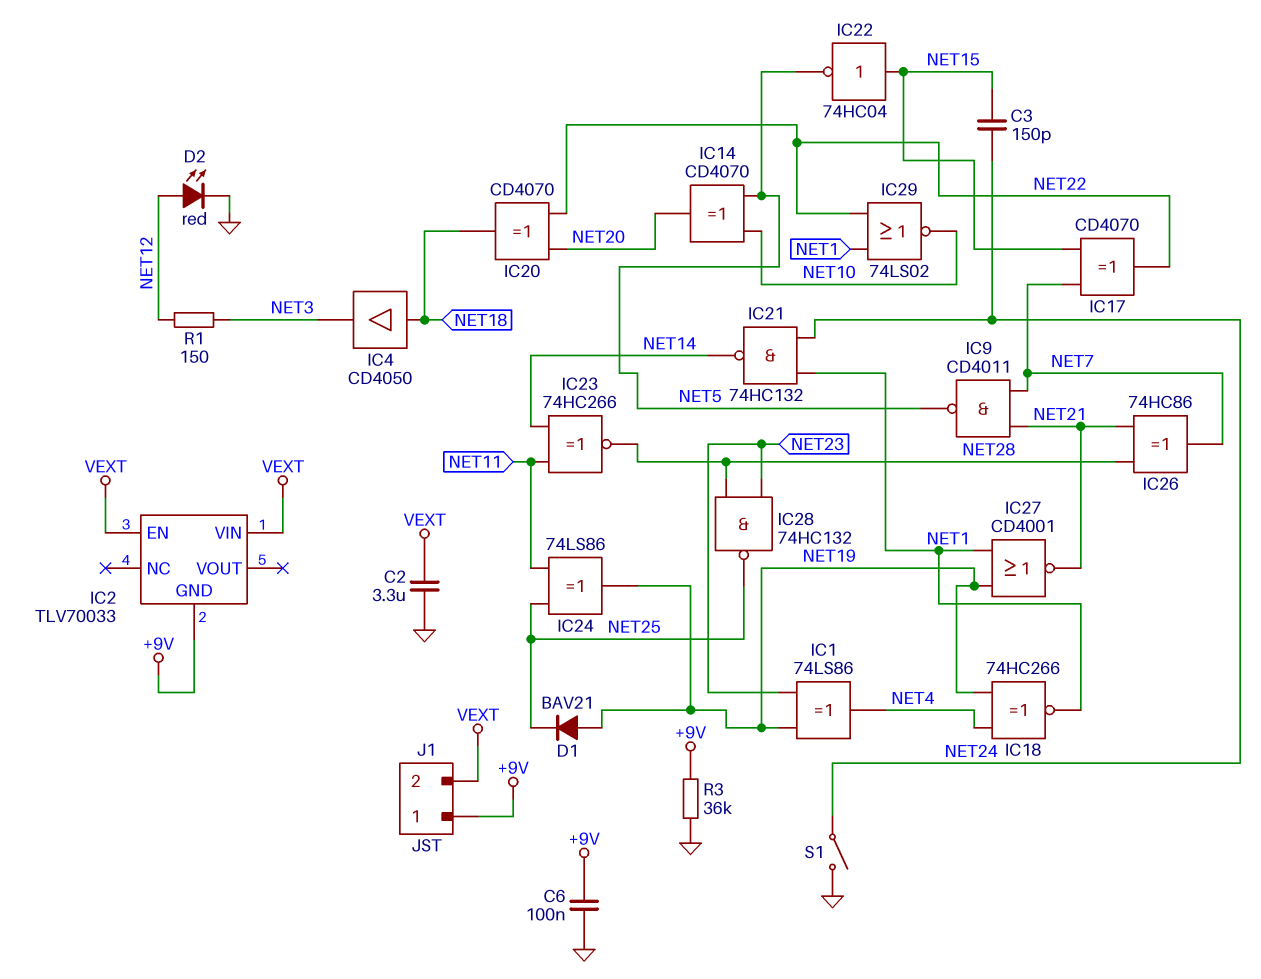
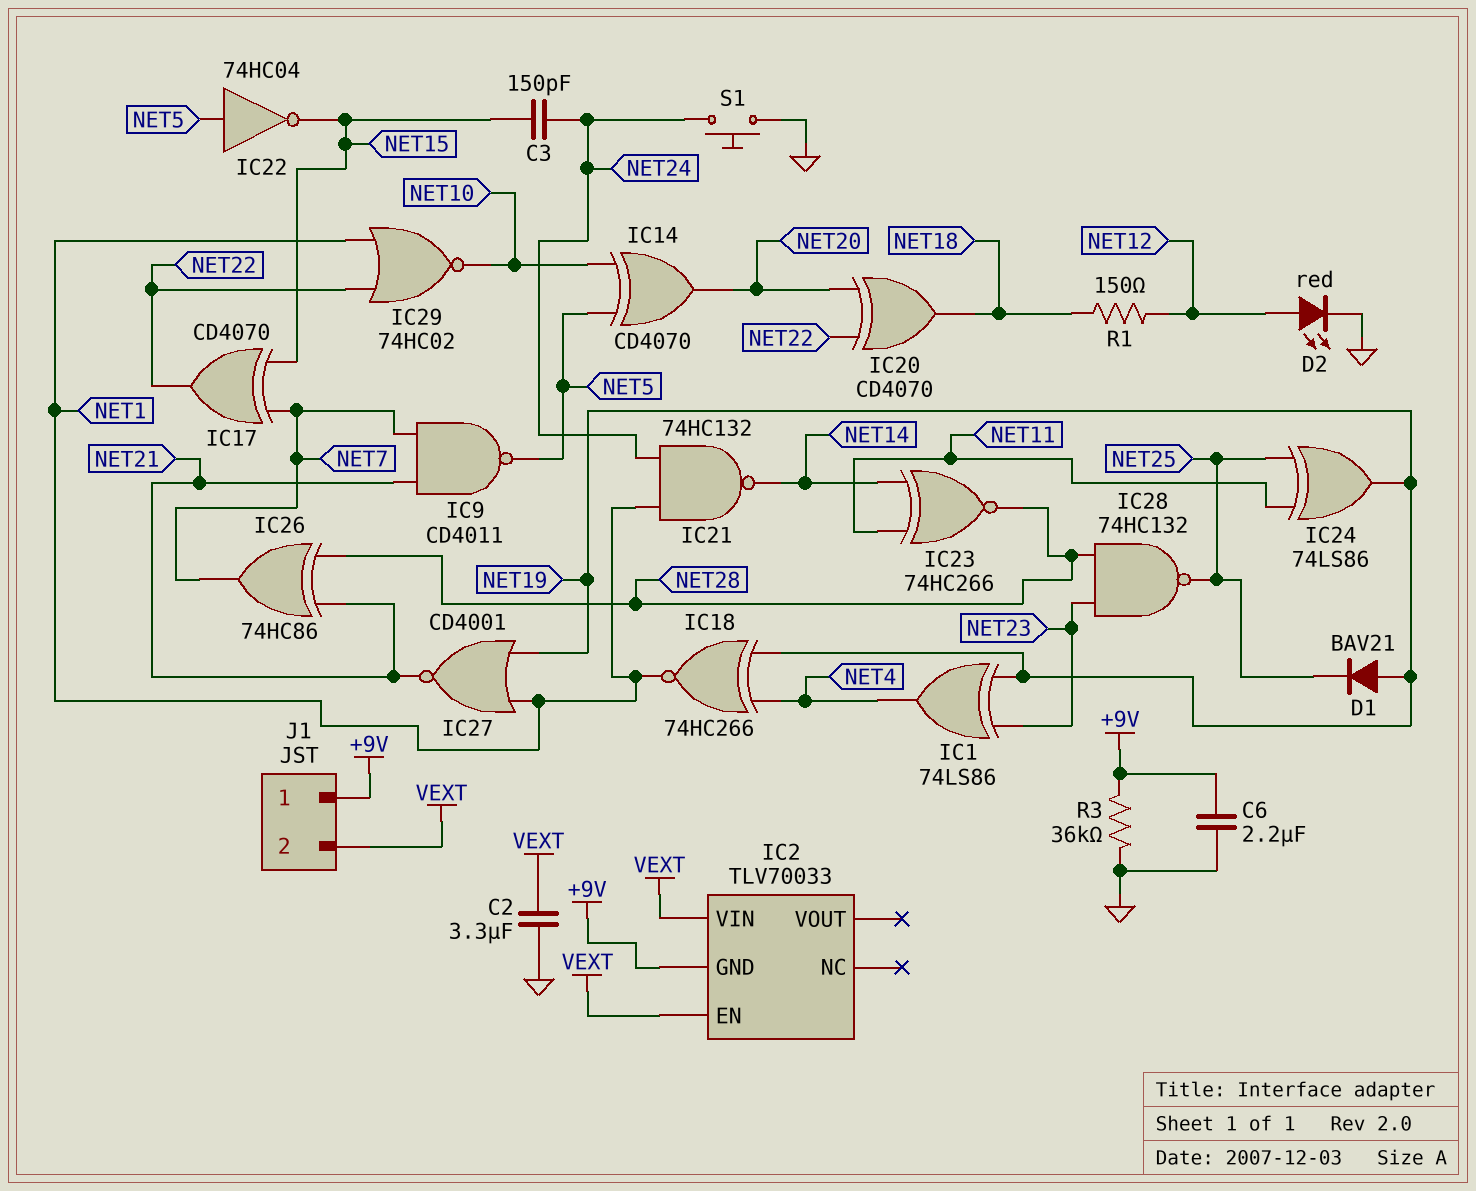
C6: 100nF (+9V, GND) -> 2.2uF (+9V, GND)
IC4: buffer CD4050 (in NET18, out NET3) -> none
IC22: NOT 74HC04 (in NET15, out NET5) -> NOT 74HC04 (in NET5, out NET15)
IC29: NOR 74LS02 (in NET1, in NET22, out NET10) -> NOR 74HC02 (in NET1, in NET22, out NET10)
R1: 150 (NET3, NET12) -> 150 (NET12, NET18)
S1: switch (GND, NET24) -> button (GND, NET24)

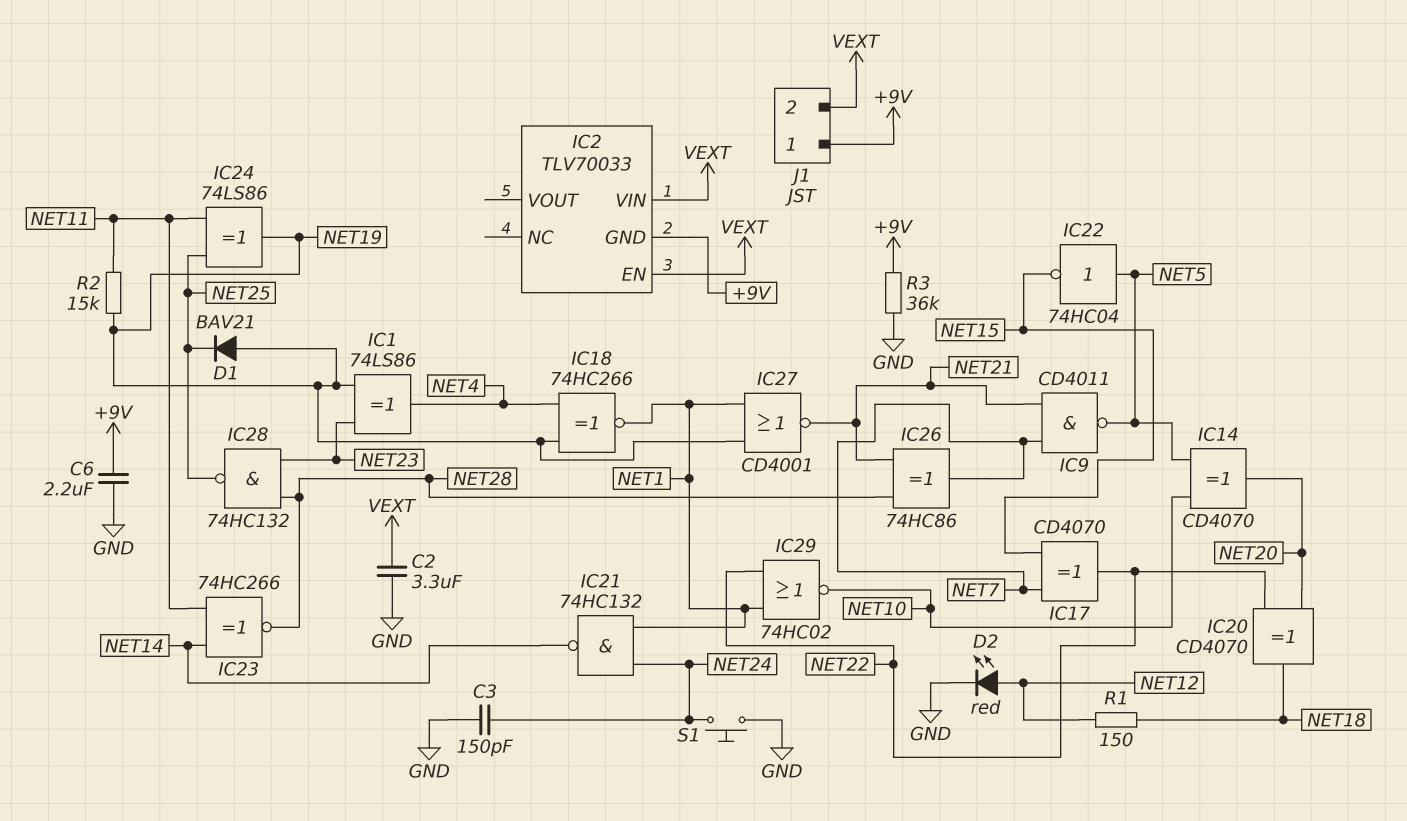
C3: 150pF (NET15, NET24) -> 150pF (GND, NET24)
R2: none -> 15k (NET11, NET19)

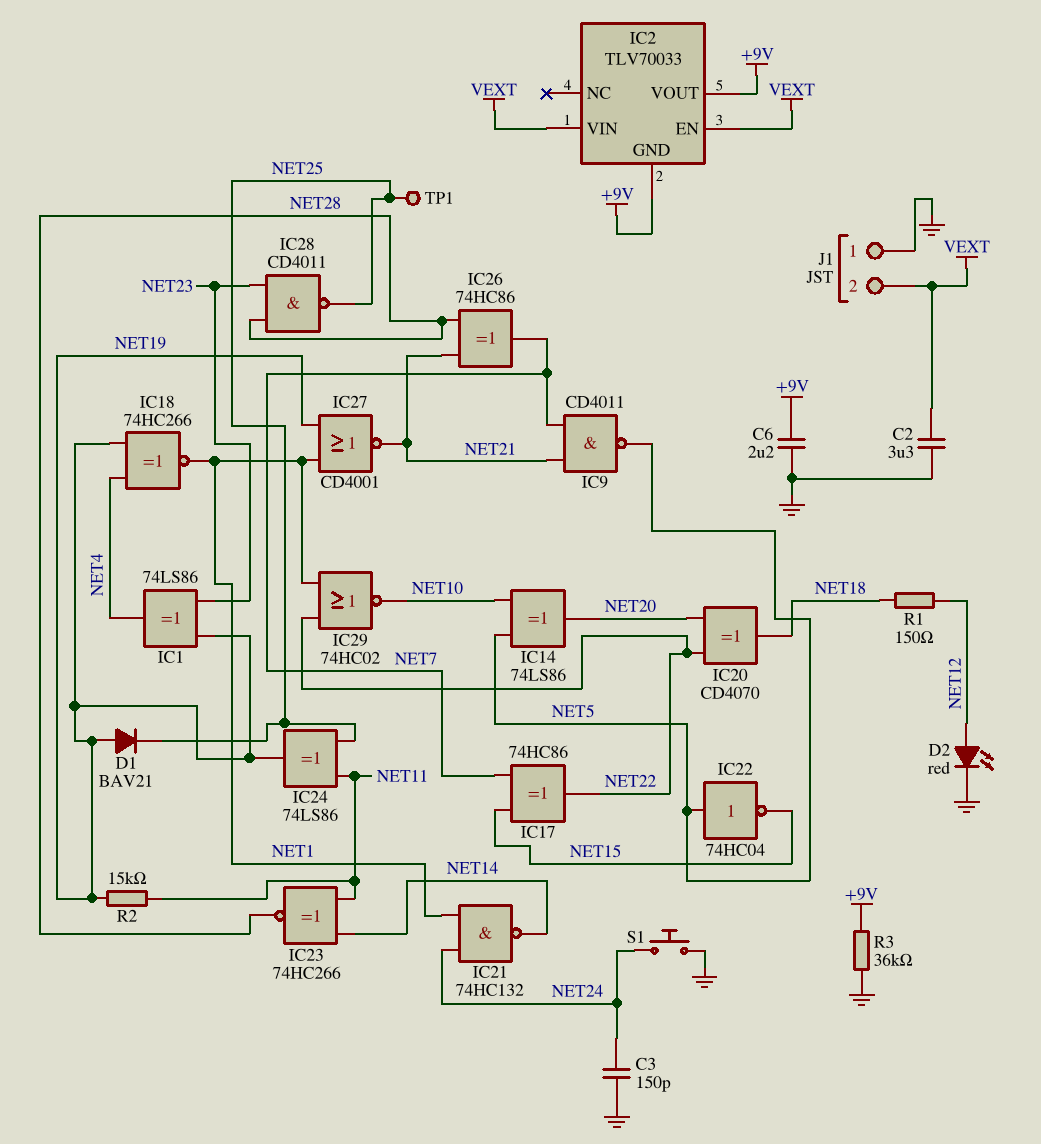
IC2 pin VOUT: none -> +9V
IC14: XOR CD4070 (in NET5, in NET10, out NET20) -> XOR 74LS86 (in NET5, in NET10, out NET20)
IC17: XOR CD4070 (in NET7, in NET15, out NET22) -> XOR 74HC86 (in NET7, in NET15, out NET22)
IC28: NAND 74HC132 (in NET23, in NET28, out NET25) -> NAND CD4011 (in NET23, in NET28, out NET25)
J1 pin 1: +9V -> GND
TP1: none -> test point (NET25)

